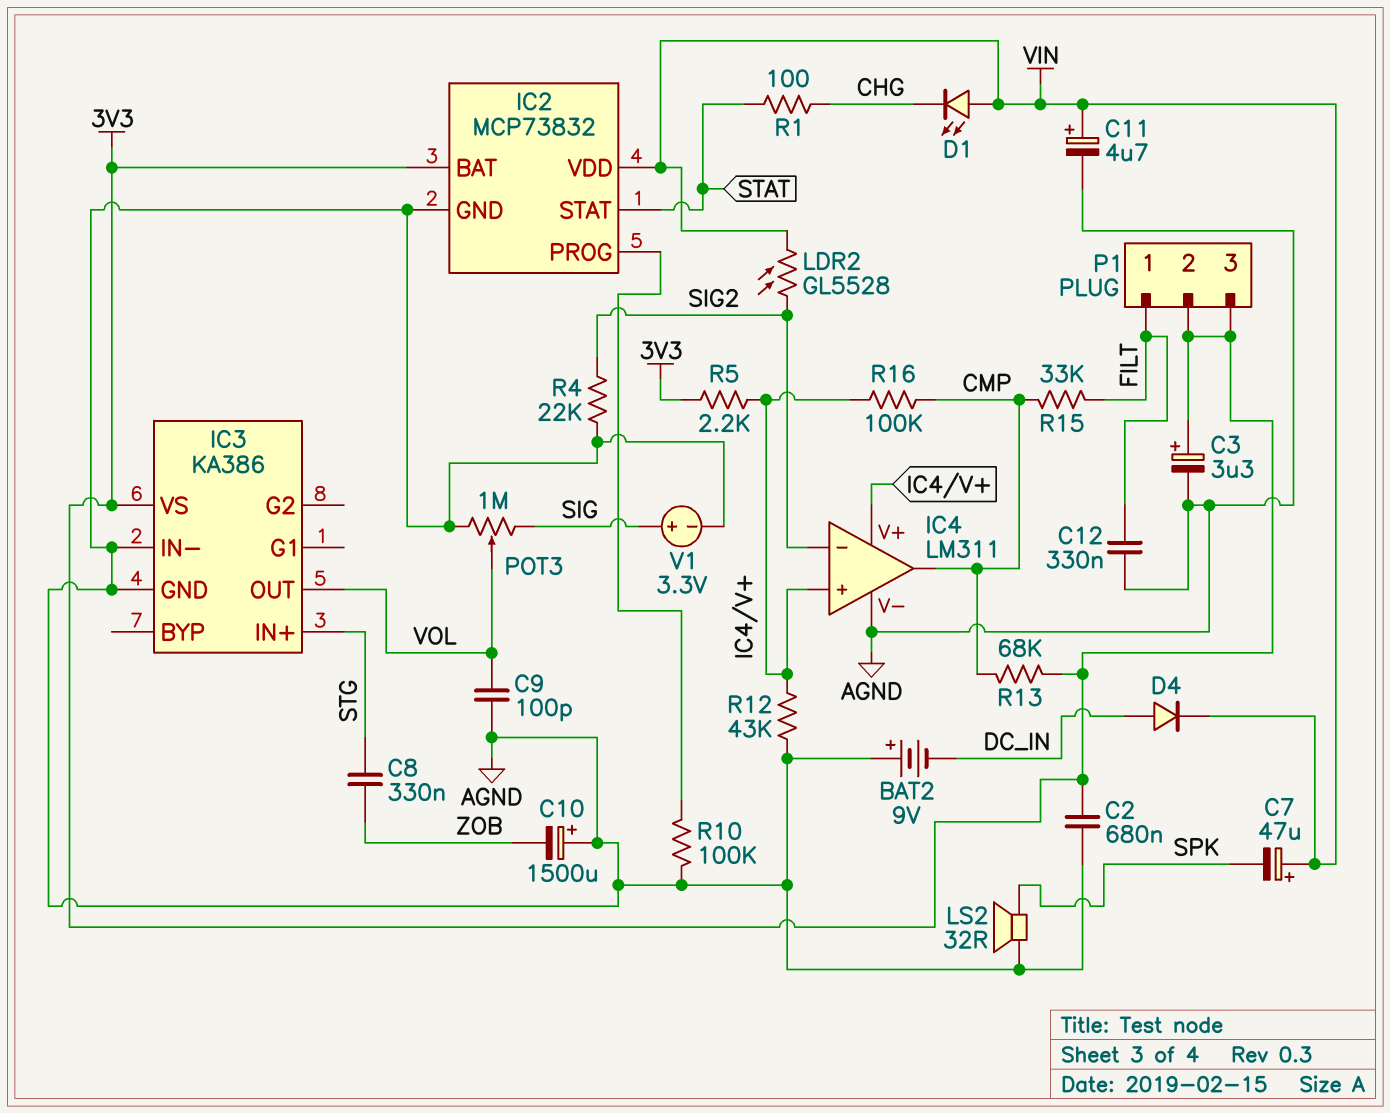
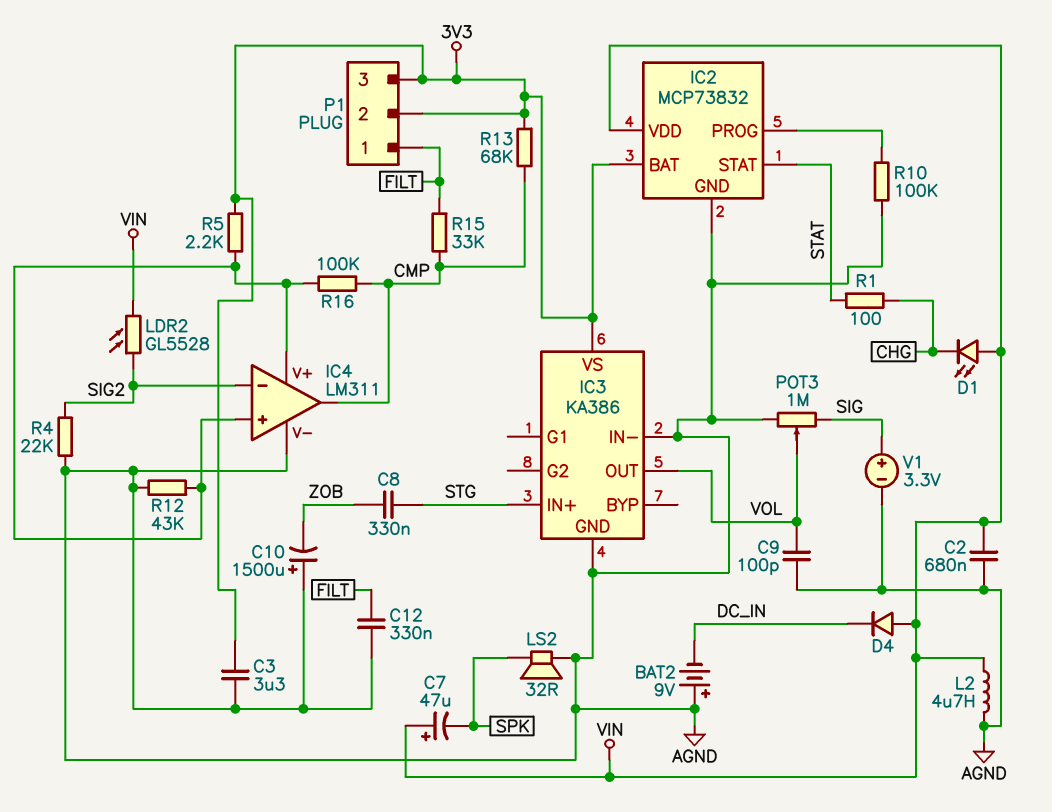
C2: 680nF (3V3, AGND) -> 680nF (AGND, VIN)
C3: 3.3uF (plus 3V3, minus AGND) -> 3.3uF (3V3, AGND)
C11: 4.7uF (plus VIN, minus AGND) -> none
D4: diode (A DC_IN, K VIN) -> diode (A VIN, K DC_IN)
L2: none -> 4.7uH (AGND, VIN)

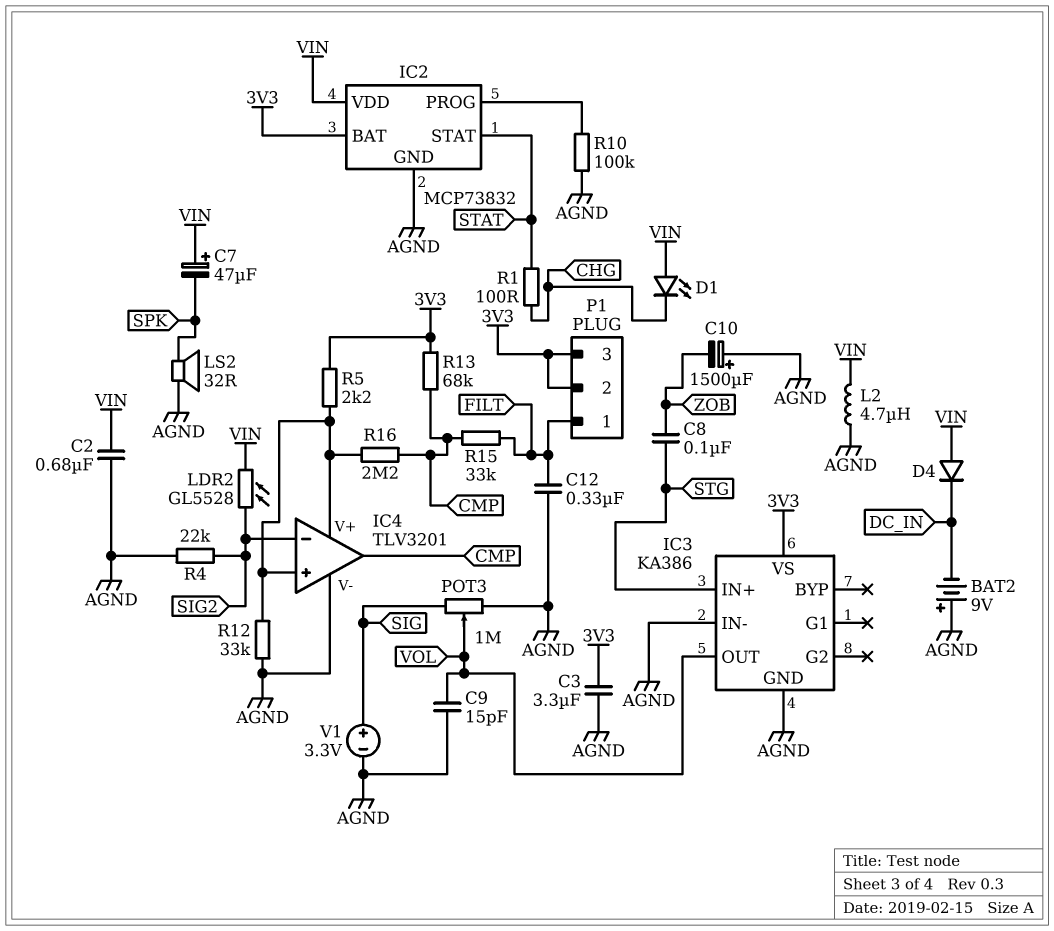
C8: 330nF (STG, ZOB) -> 100nF (STG, ZOB)
C9: 100pF (AGND, VOL) -> 15pF (AGND, VOL)
IC4: LM311 -> TLV3201
R12: 43k (AGND, IC4/V+) -> 33k (AGND, IC4/V+)
R16: 100k (CMP, IC4/V+) -> 2.2M (CMP, IC4/V+)

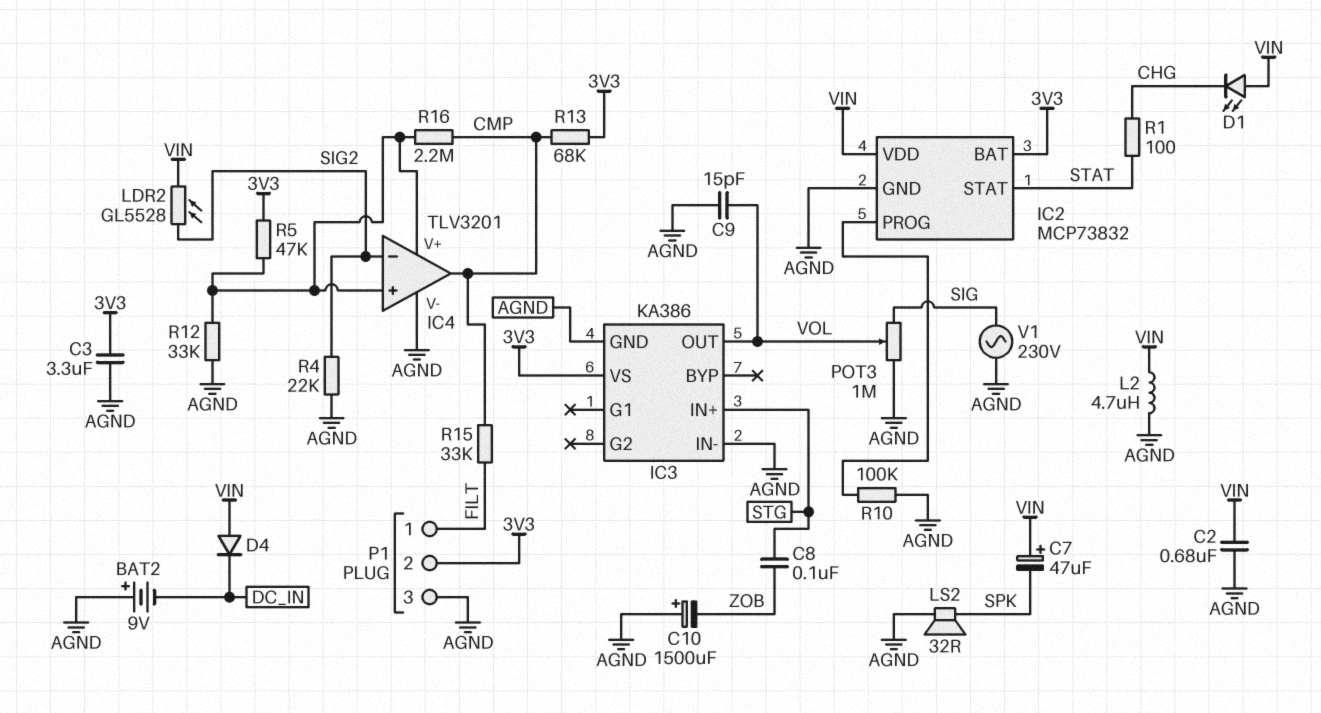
C12: 330nF (AGND, FILT) -> none
P1 pin 3: 3V3 -> AGND
R5: 2.2k (3V3, IC4/V+) -> 47k (3V3, IC4/V+)
V1: 3.3V (plus SIG, minus AGND) -> AC 230V (AGND, SIG)

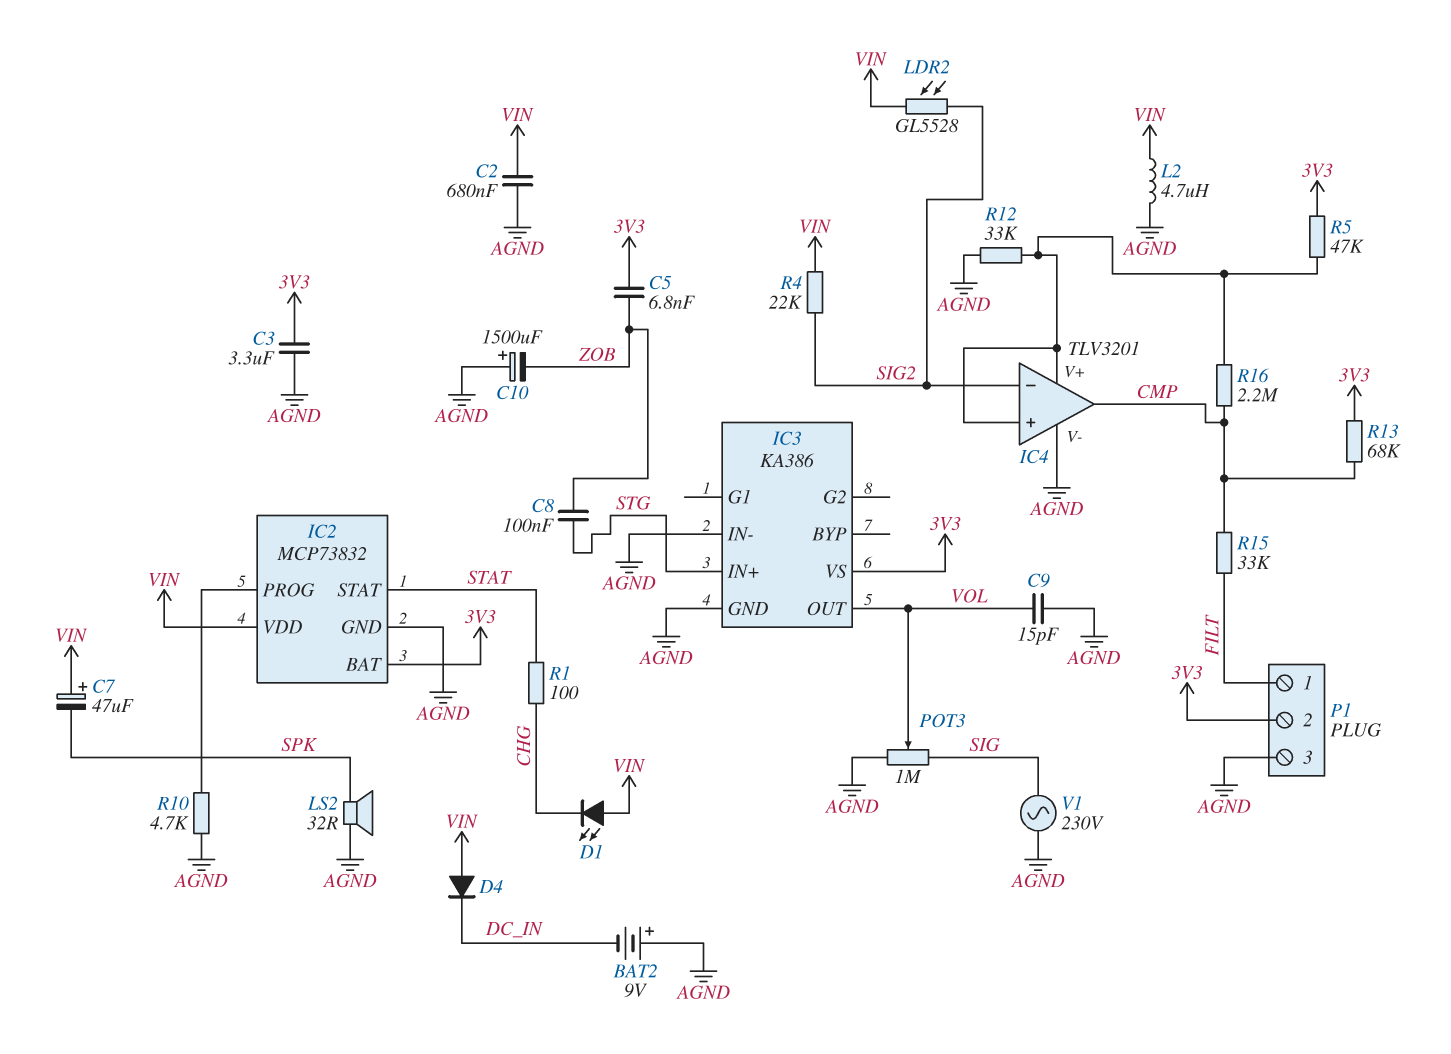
C5: none -> 6.8nF (3V3, ZOB)
R4: 22k (AGND, SIG2) -> 22k (SIG2, VIN)
R10: 100k (AGND, IC2/PROG) -> 4.7k (AGND, IC2/PROG)

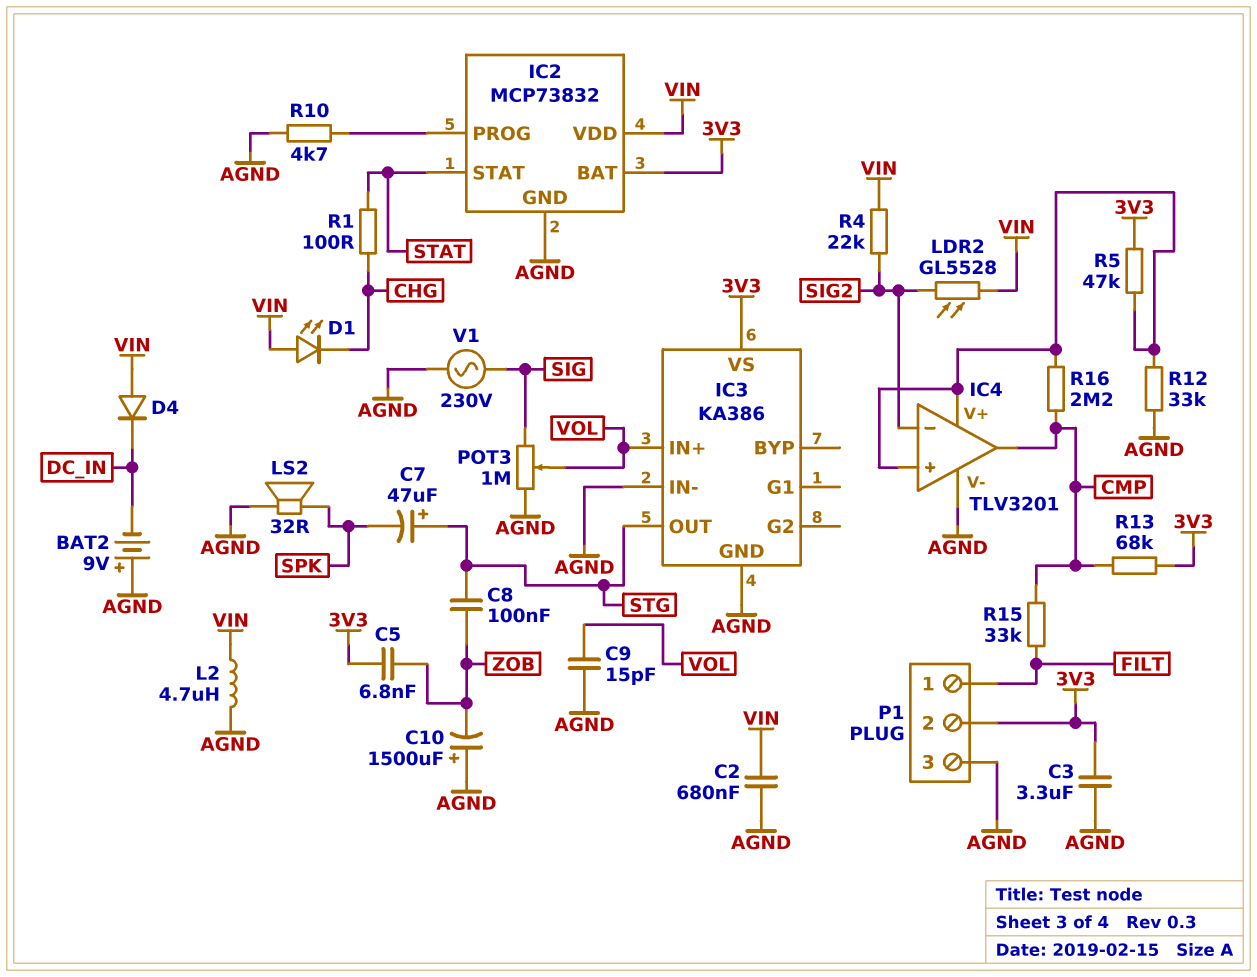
C7: 47uF (plus VIN, minus SPK) -> 47uF (plus STG, minus SPK)
IC3 pin IN+: STG -> VOL
IC3 pin OUT: VOL -> STG

